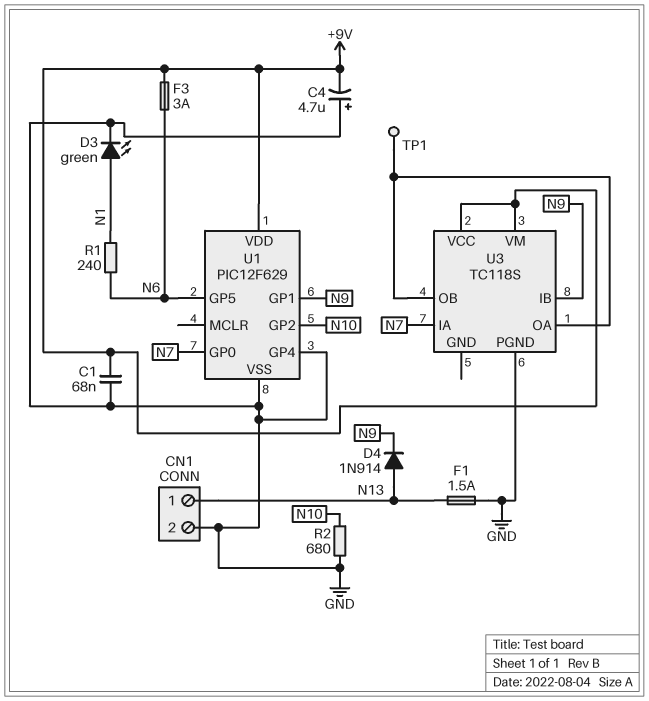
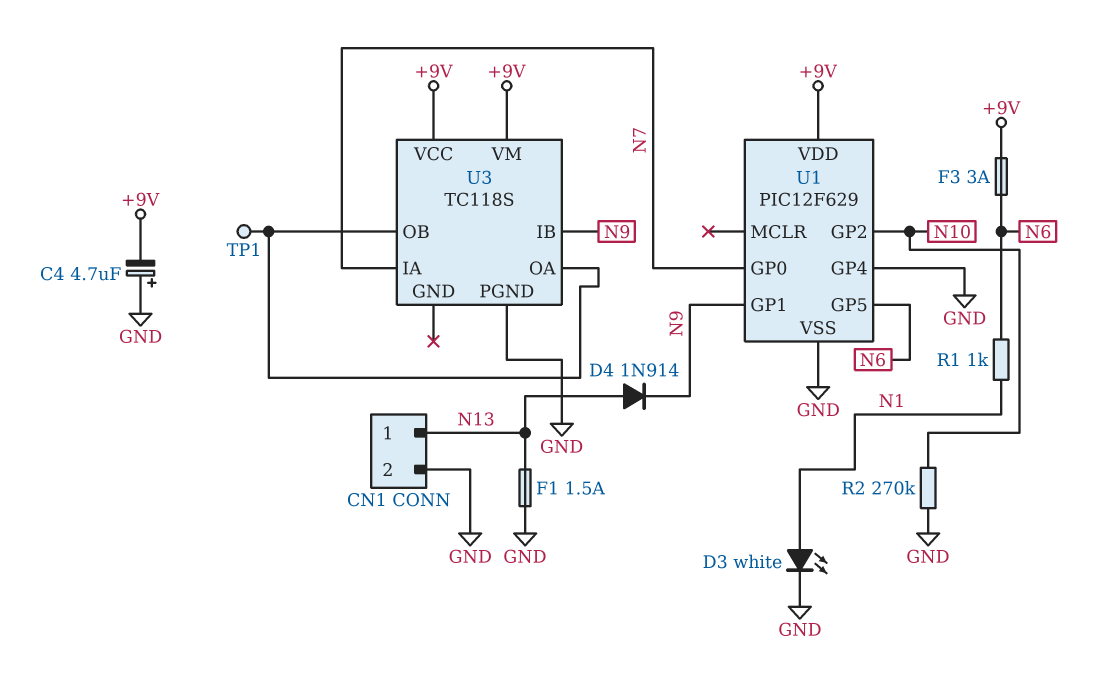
C1: 68nF (+9V, GND) -> none
D3: LED green (A N1, K GND) -> LED white (A N1, K GND)
R1: 240 (N1, N6) -> 1k (N1, N6)
R2: 680 (GND, N10) -> 270k (GND, N10)

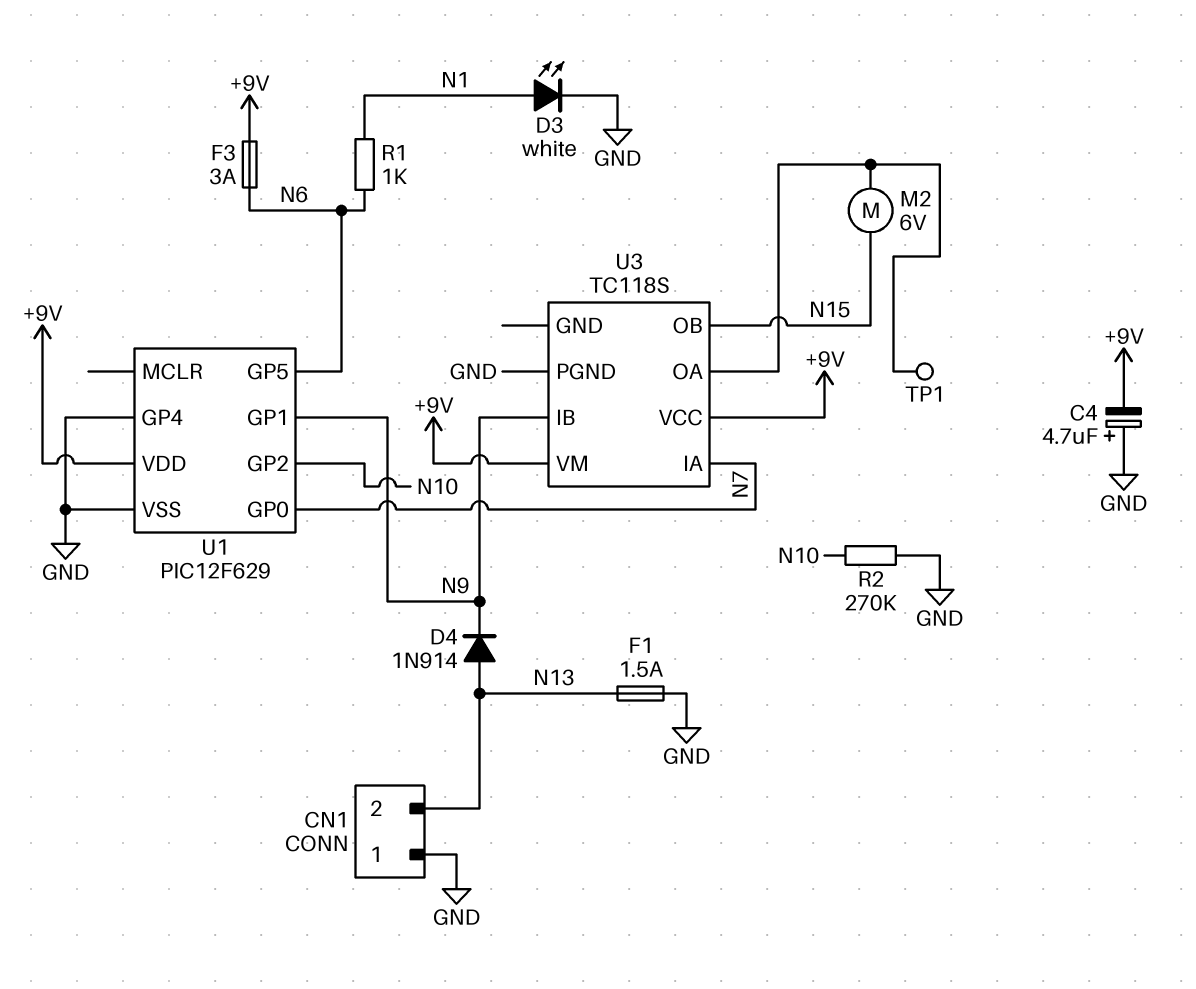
CN1 pin 1: N13 -> GND
CN1 pin 2: GND -> N13
M2: none -> motor 6V (N15, U3/OA)
U3 pin OB: U3/OA -> N15

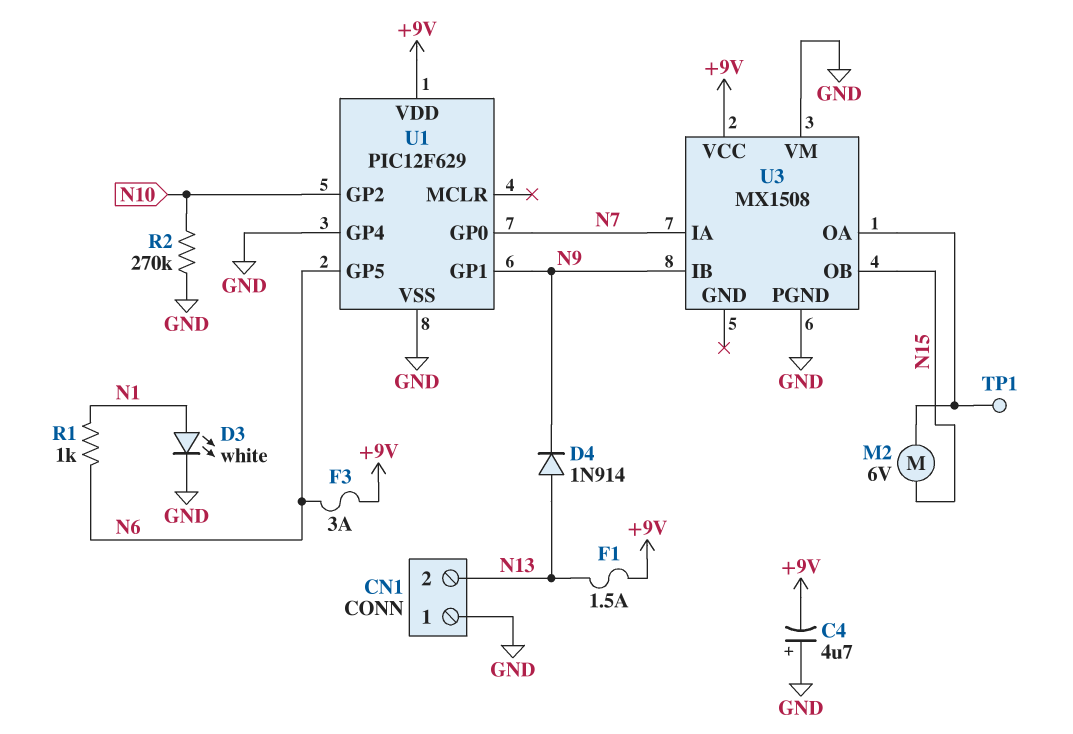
F1: 1.5A (GND, N13) -> 1.5A (+9V, N13)
U3: TC118S -> MX1508
U3 pin VM: +9V -> GND

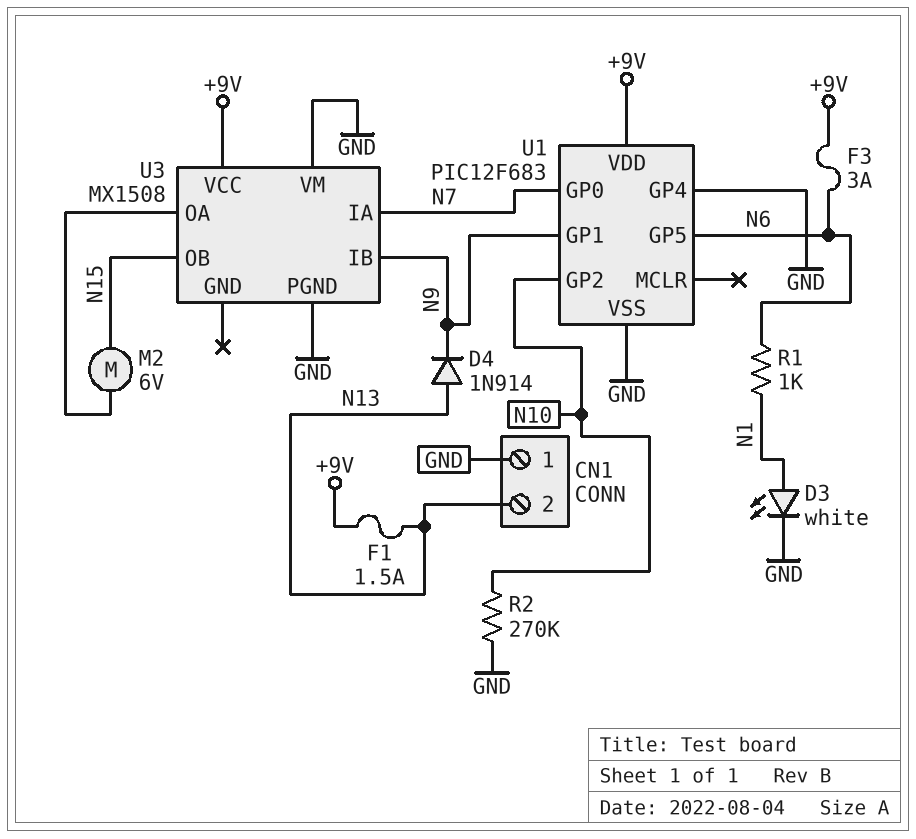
C4: 4.7uF (plus GND, minus +9V) -> none
TP1: test point (U3/OA) -> none
U1: PIC12F629 -> PIC12F683

